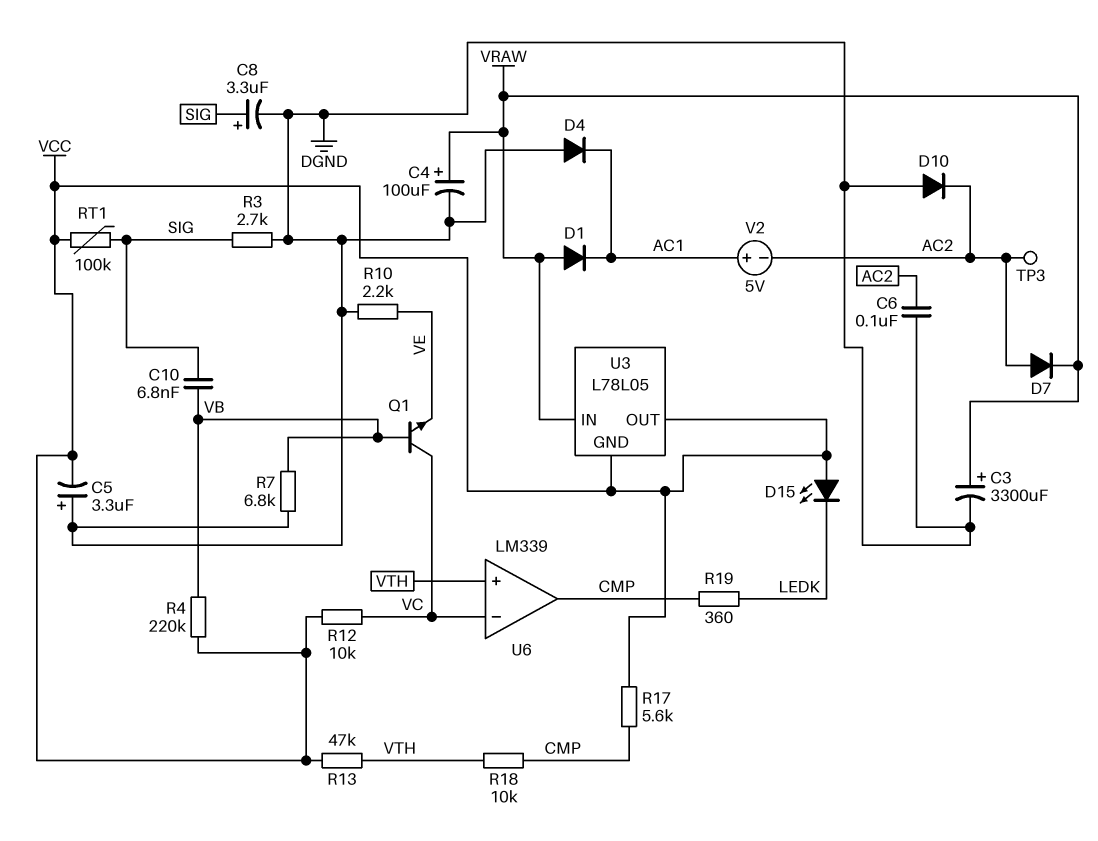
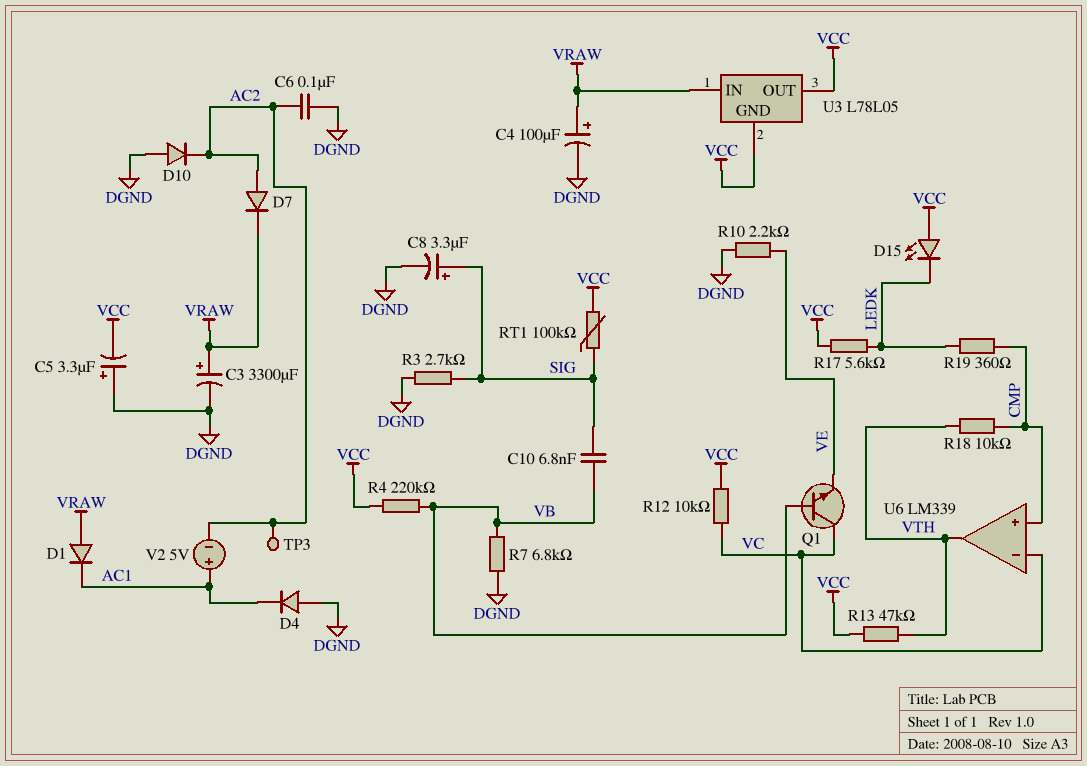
R17: 5.6k (CMP, VCC) -> 5.6k (LEDK, VCC)
U6 pin in+: VTH -> CMP
U6 pin out: CMP -> VTH

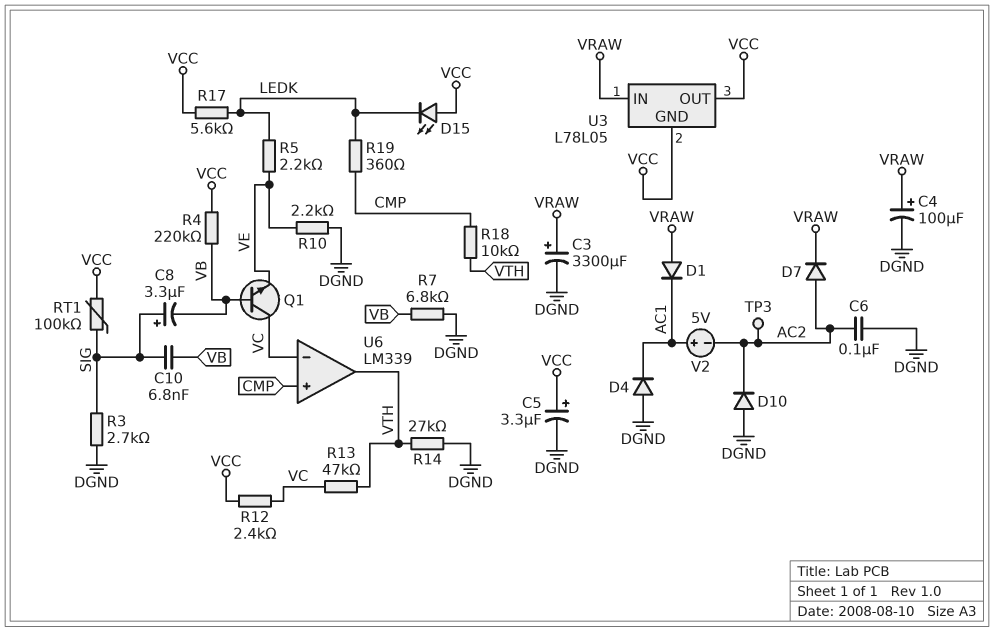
C5: 3.3uF (plus DGND, minus VCC) -> 3.3uF (plus VCC, minus DGND)
C8: 3.3uF (plus SIG, minus DGND) -> 3.3uF (plus SIG, minus VB)
R5: none -> 2.2k (LEDK, VE)
R12: 10k (VC, VCC) -> 2.4k (VC, VCC)
R13: 47k (VCC, VTH) -> 47k (VC, VTH)
R14: none -> 27k (DGND, VTH)

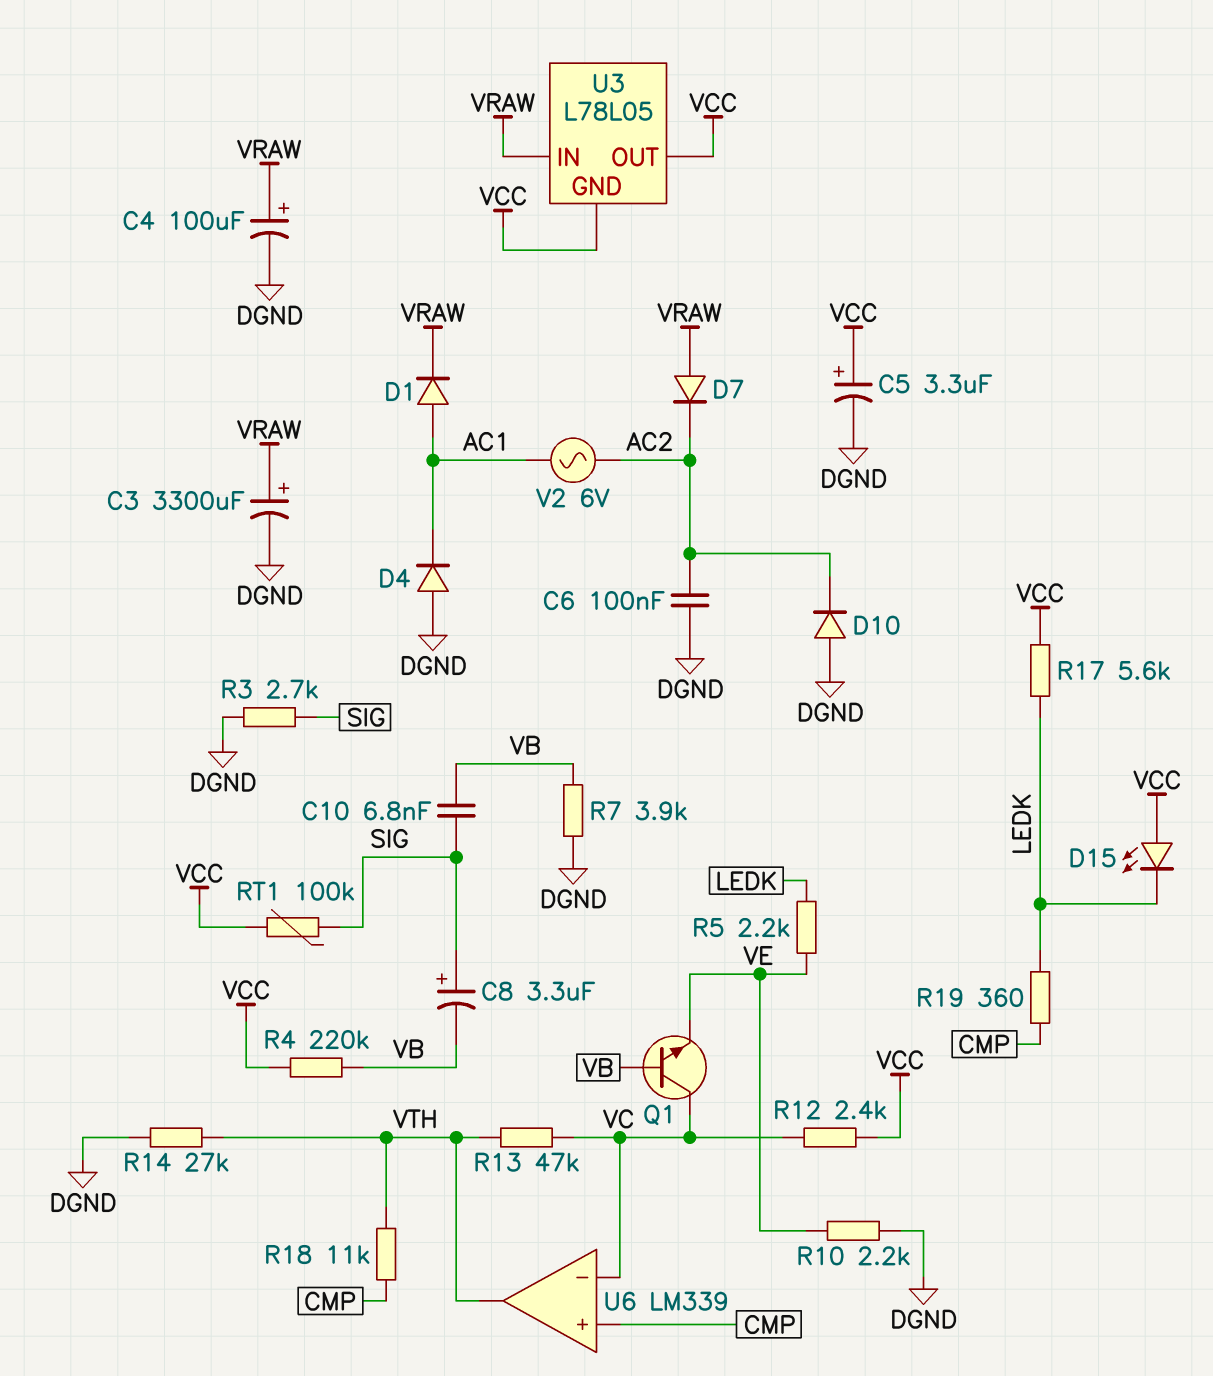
D1: diode (A VRAW, K AC1) -> diode (A AC1, K VRAW)
D7: diode (A AC2, K VRAW) -> diode (A VRAW, K AC2)
R7: 6.8k (DGND, VB) -> 3.9k (DGND, VB)
R18: 10k (CMP, VTH) -> 11k (CMP, VTH)
TP3: test point (AC2) -> none
V2: 5V (plus AC1, minus AC2) -> AC 6V (AC1, AC2)

